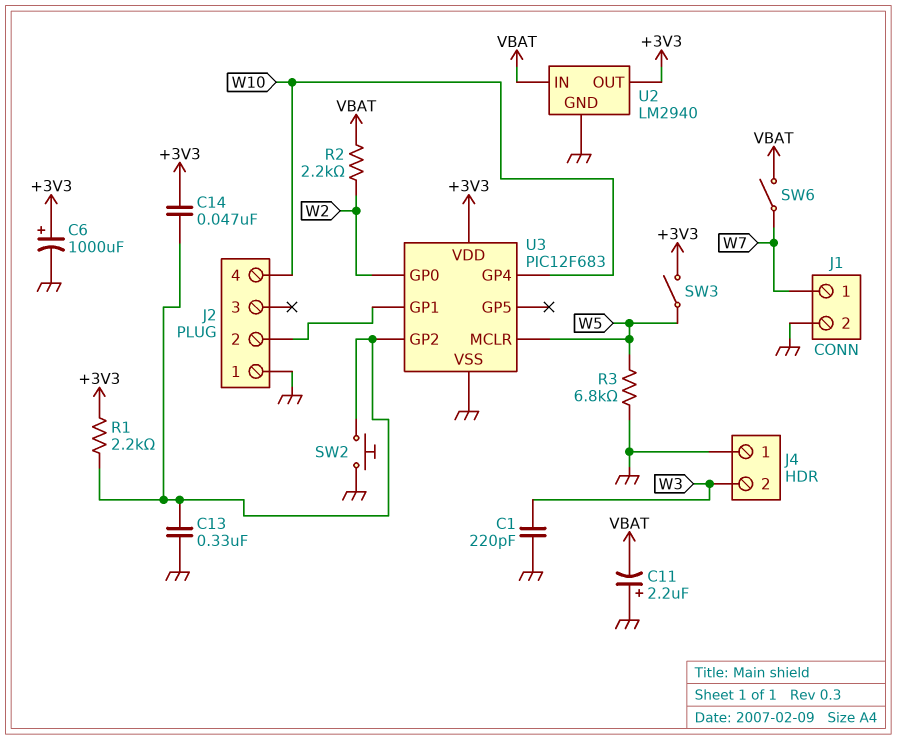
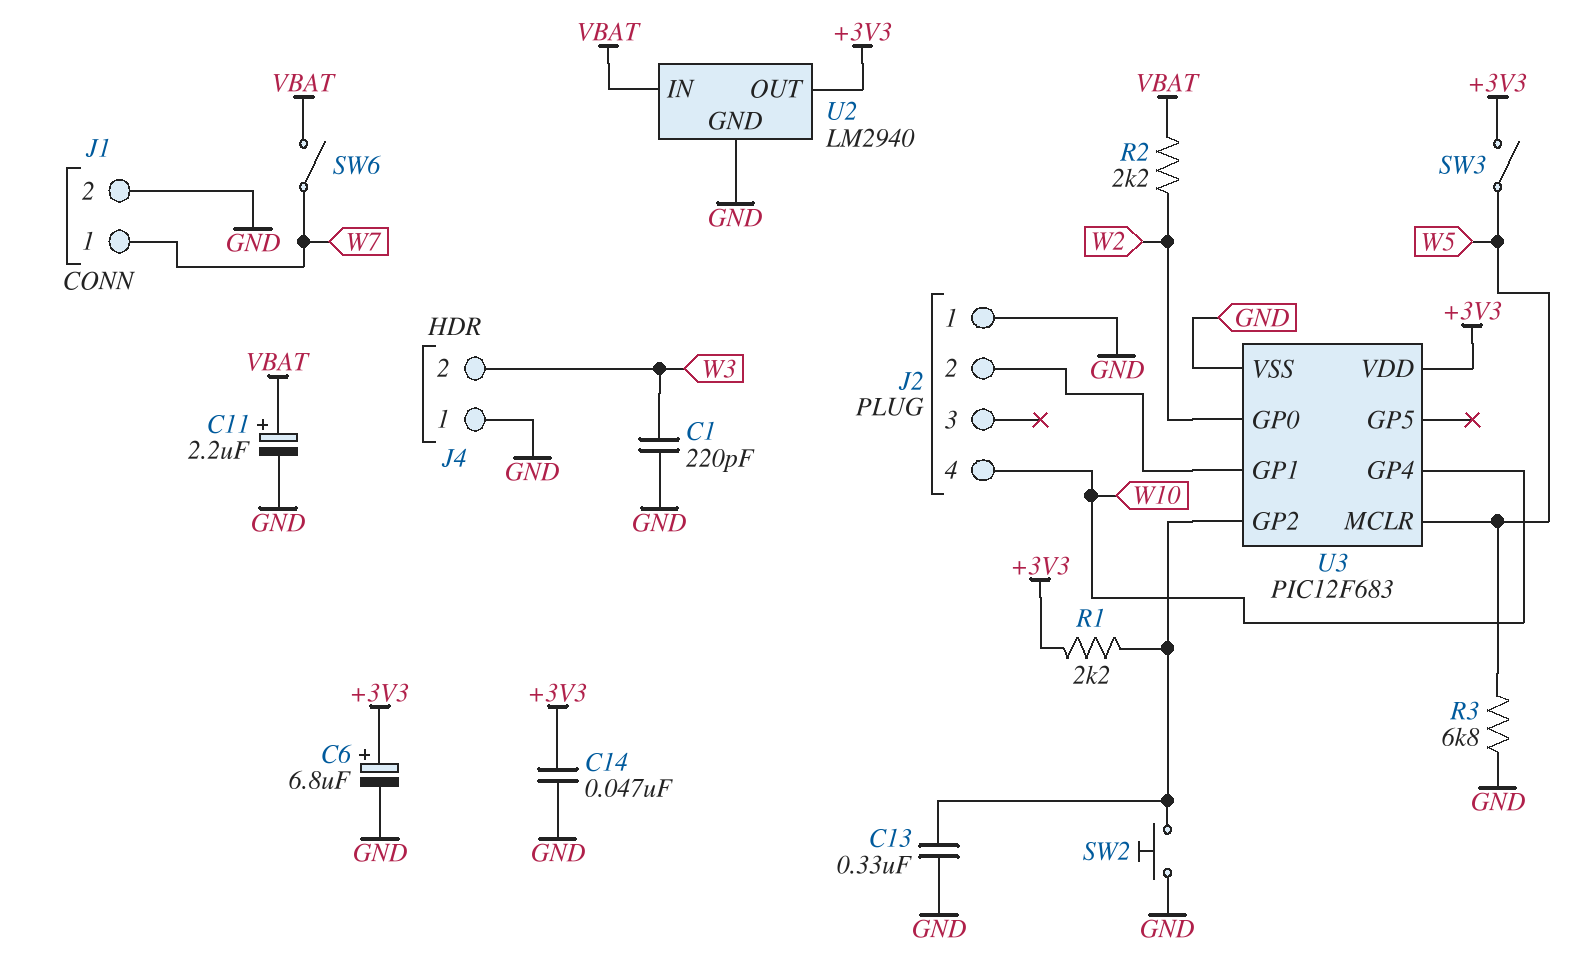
C6: 1000uF (plus +3V3, minus GND) -> 6.8uF (plus +3V3, minus GND)
C11: 2.2uF (plus GND, minus VBAT) -> 2.2uF (plus VBAT, minus GND)
C14: 47nF (+3V3, U3/GP2) -> 47nF (+3V3, GND)

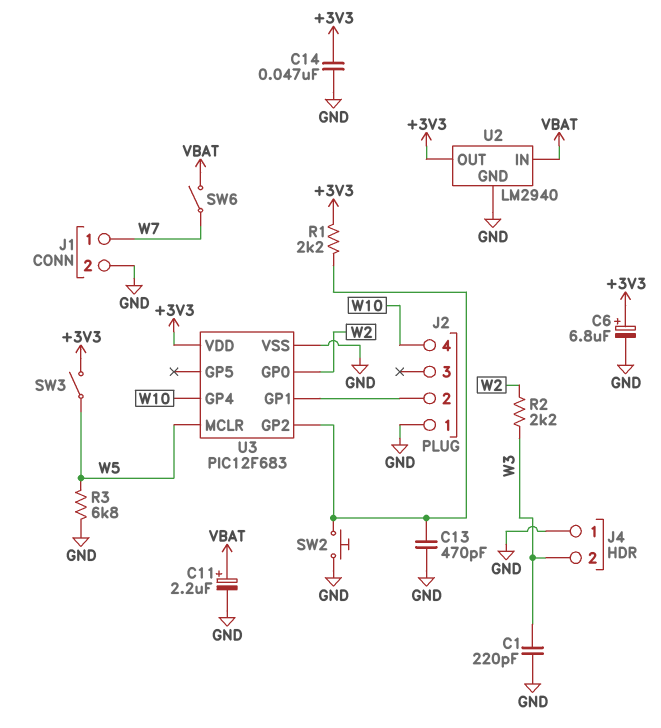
C13: 330nF (GND, U3/GP2) -> 470pF (GND, U3/GP2)
R2: 2.2k (VBAT, W2) -> 2.2k (W2, W3)

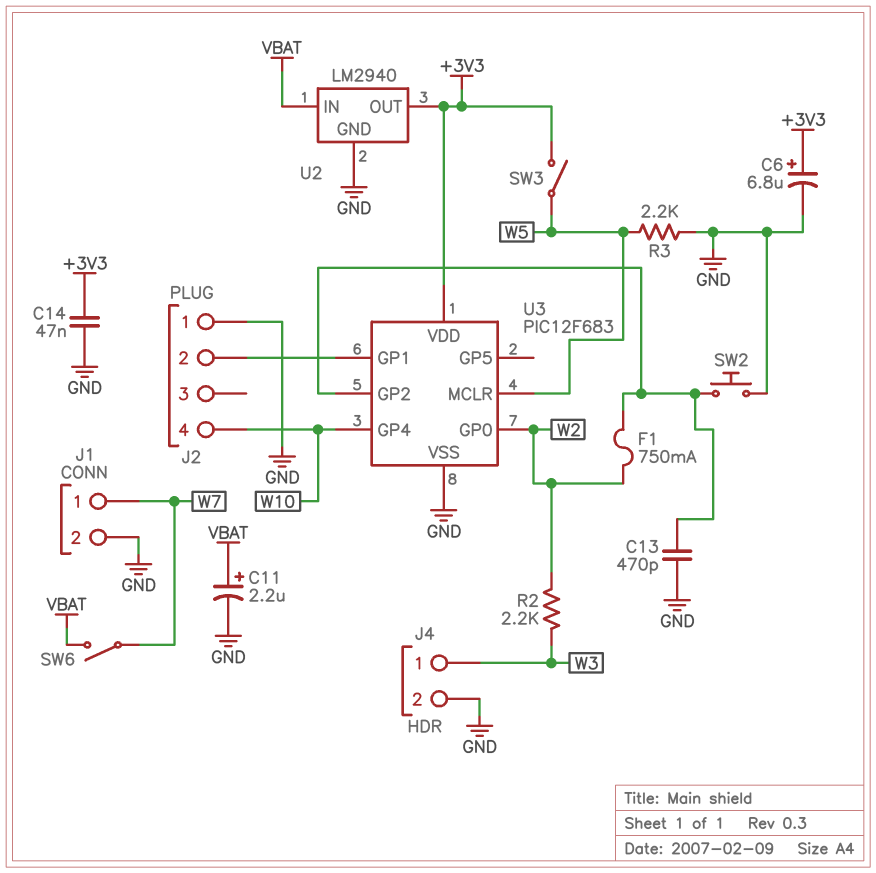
C1: 220pF (GND, W3) -> none
F1: none -> 750mA (U3/GP2, W2)
J4 pin 1: GND -> W3
J4 pin 2: W3 -> GND
R1: 2.2k (+3V3, U3/GP2) -> none
R3: 6.8k (GND, W5) -> 2.2k (GND, W5)

